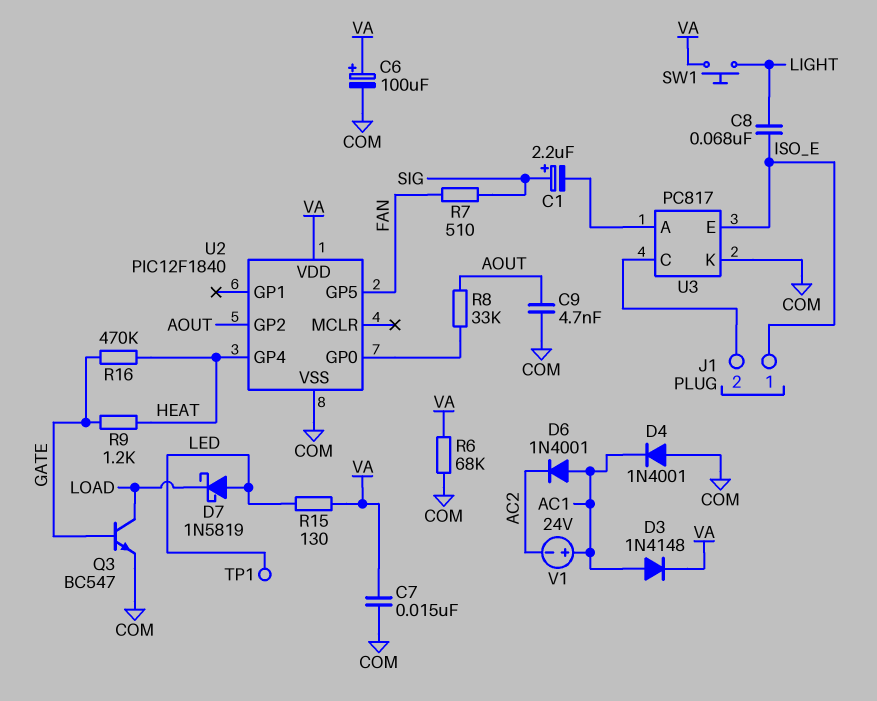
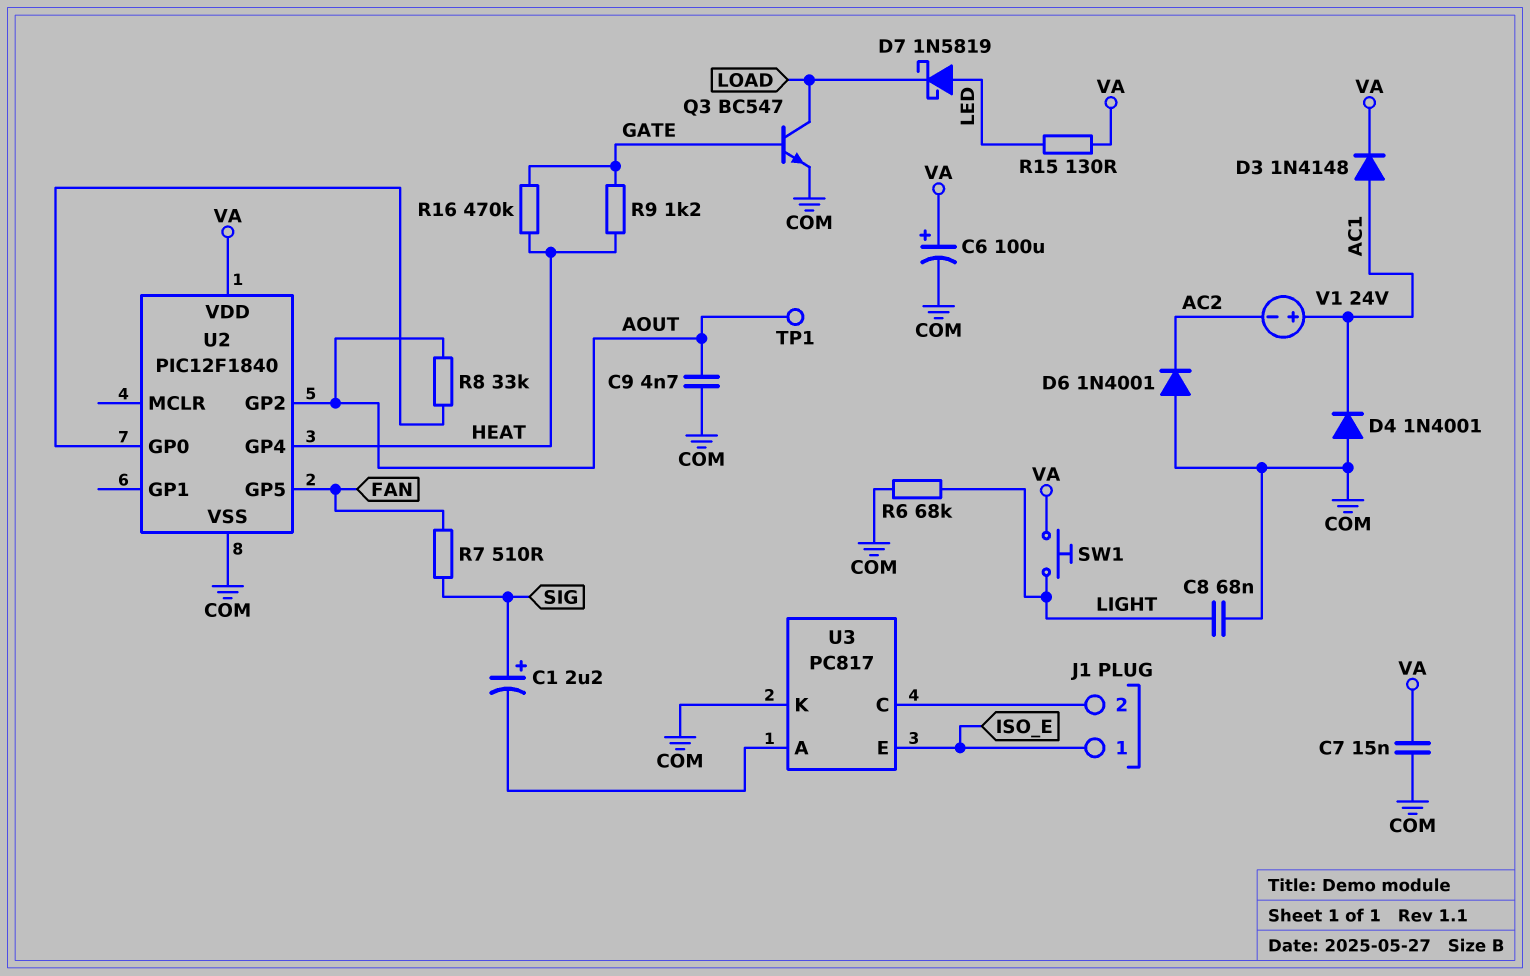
C8: 68nF (ISO_E, LIGHT) -> 68nF (COM, LIGHT)
D6: diode 1N4001 (A AC1, K AC2) -> diode 1N4001 (A COM, K AC2)
R6: 68k (COM, VA) -> 68k (COM, LIGHT)
TP1: test point (LED) -> test point (AOUT)

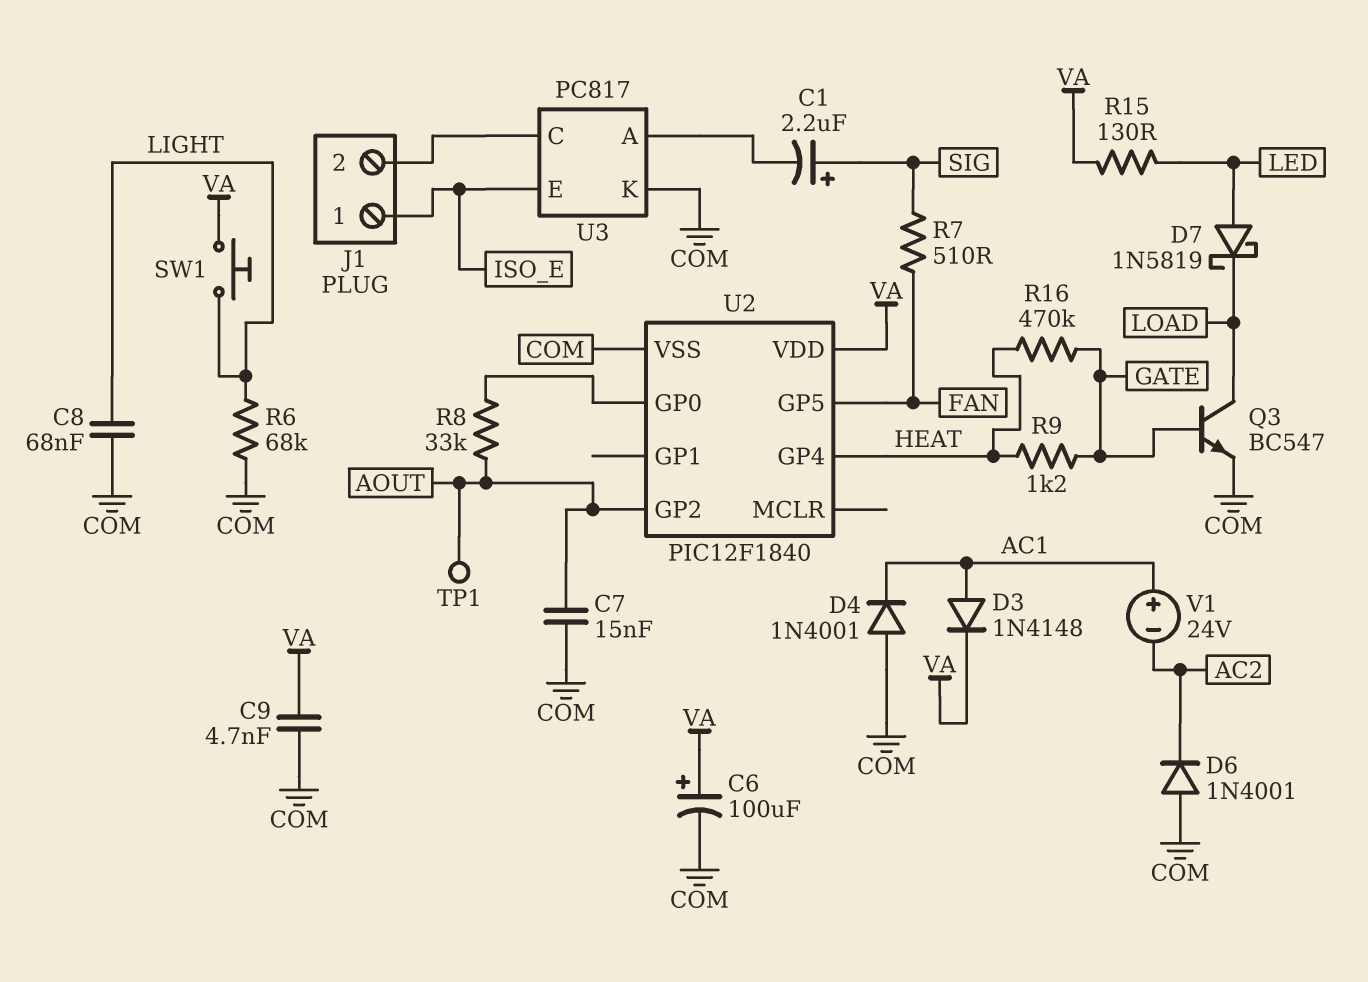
C7: 15nF (COM, VA) -> 15nF (AOUT, COM)
C9: 4.7nF (AOUT, COM) -> 4.7nF (COM, VA)

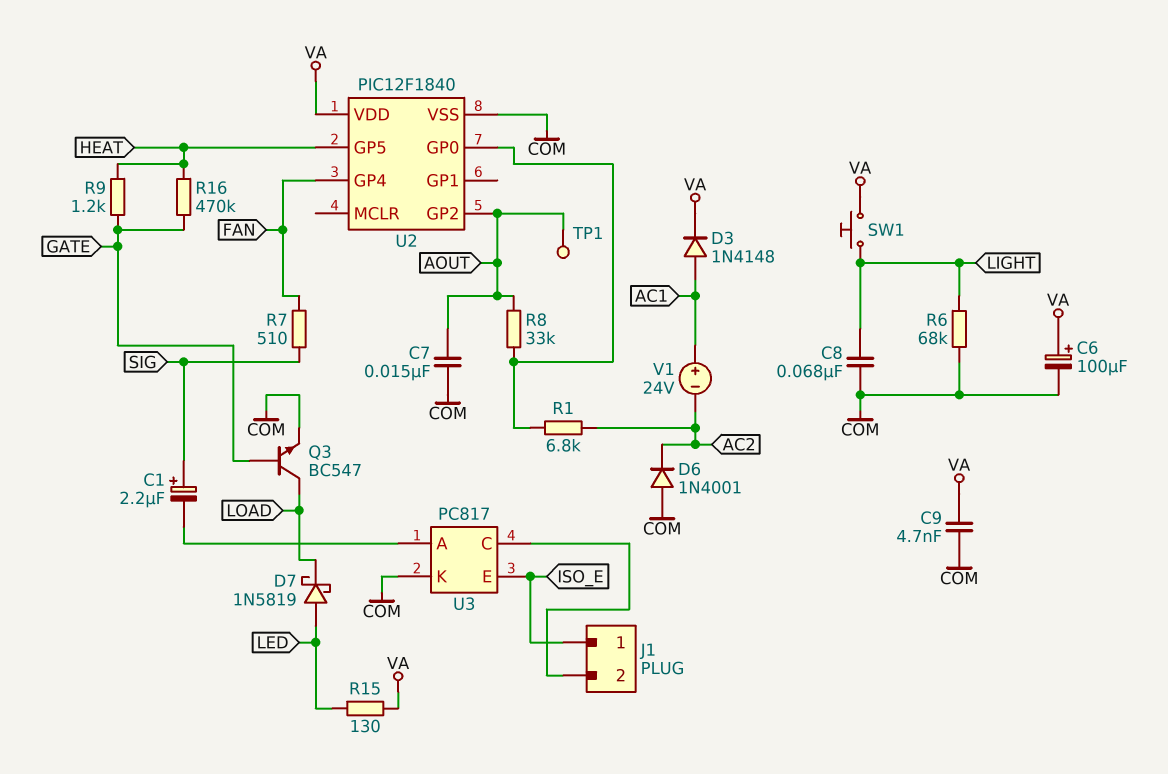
D4: diode 1N4001 (A COM, K AC1) -> none
R1: none -> 6.8k (AC2, U2/GP0)
U2 pin GP4: HEAT -> FAN
U2 pin GP5: FAN -> HEAT

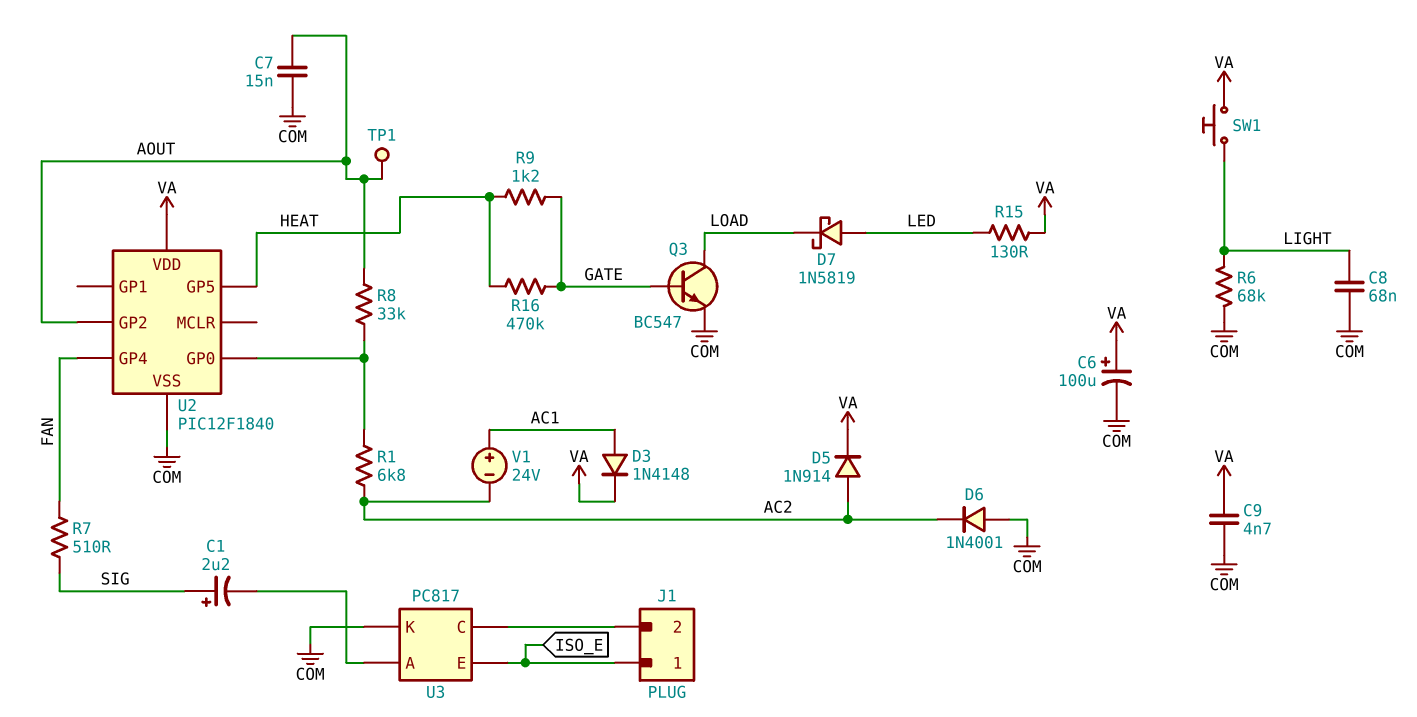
D5: none -> diode 1N914 (A AC2, K VA)

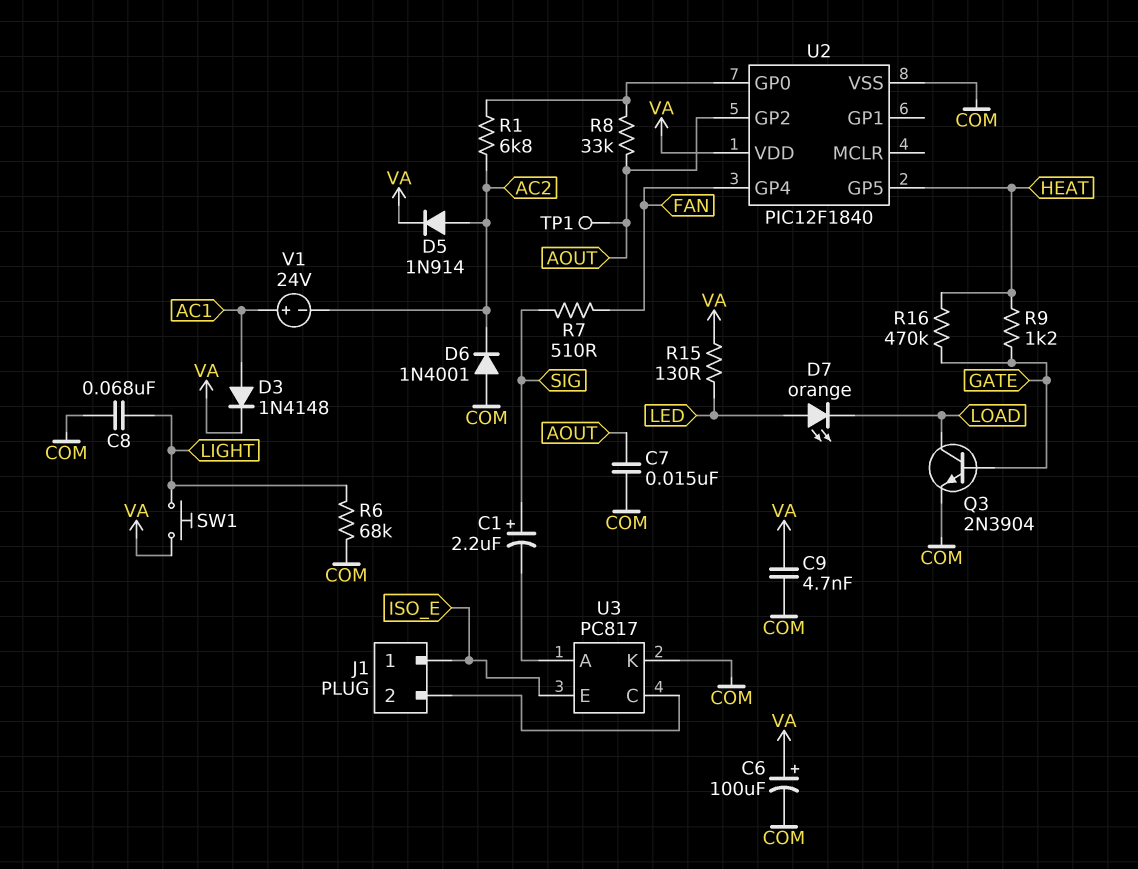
D7: schottky 1N5819 (A LED, K LOAD) -> LED orange (A LED, K LOAD)
Q3: NPN BC547 (B GATE, C LOAD, E COM) -> NPN 2N3904 (B GATE, C LOAD, E COM)

